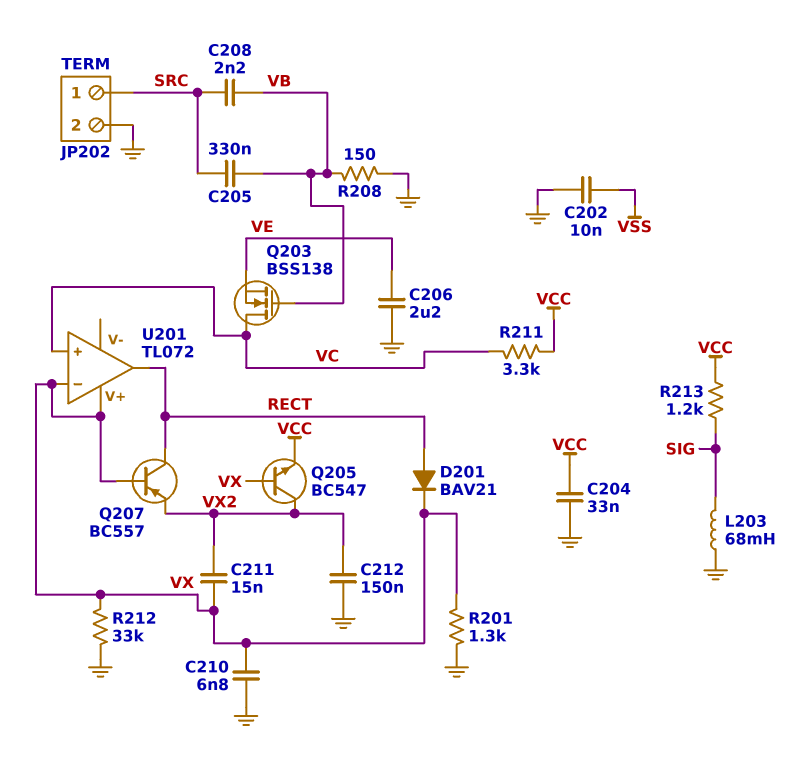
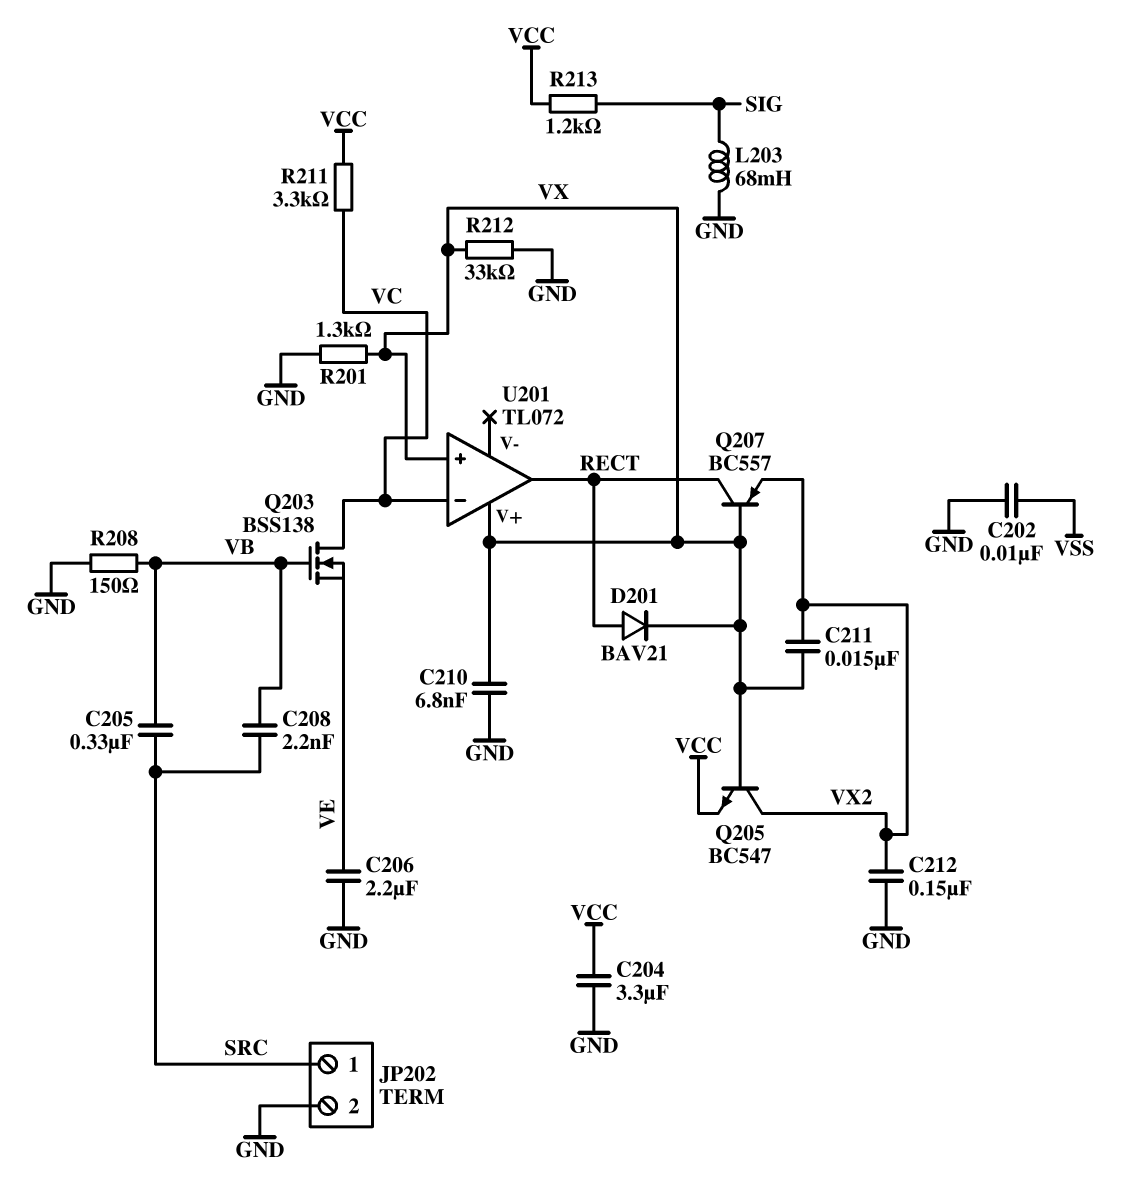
C204: 33nF (GND, VCC) -> 3.3uF (GND, VCC)
U201 pin in+: VC -> VX
U201 pin in-: VX -> VC

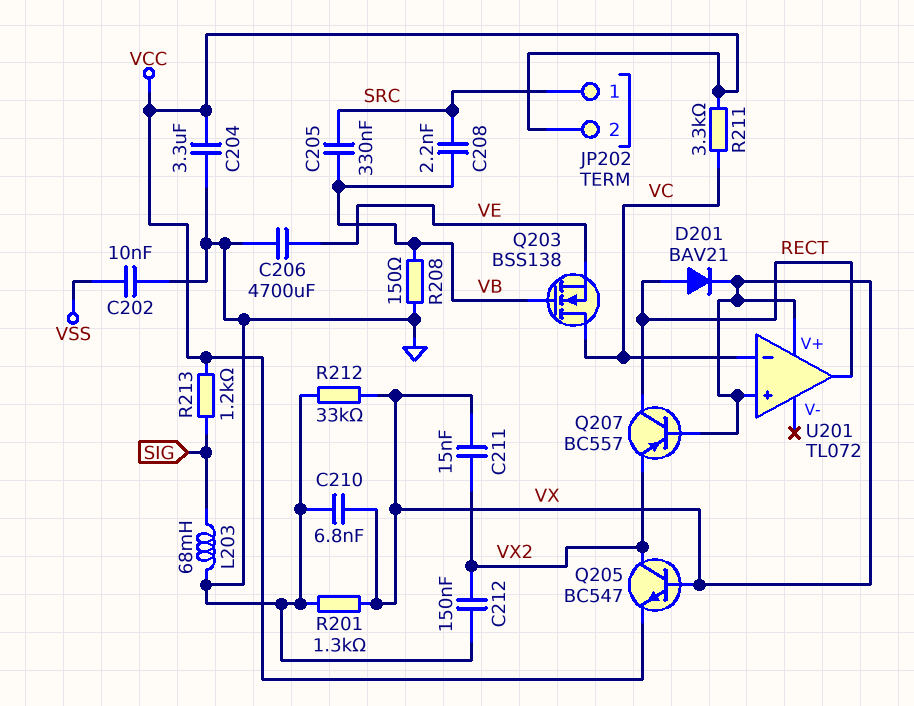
C206: 2.2uF (GND, VE) -> 4700uF (GND, VE)
JP202 pin 2: GND -> VCC

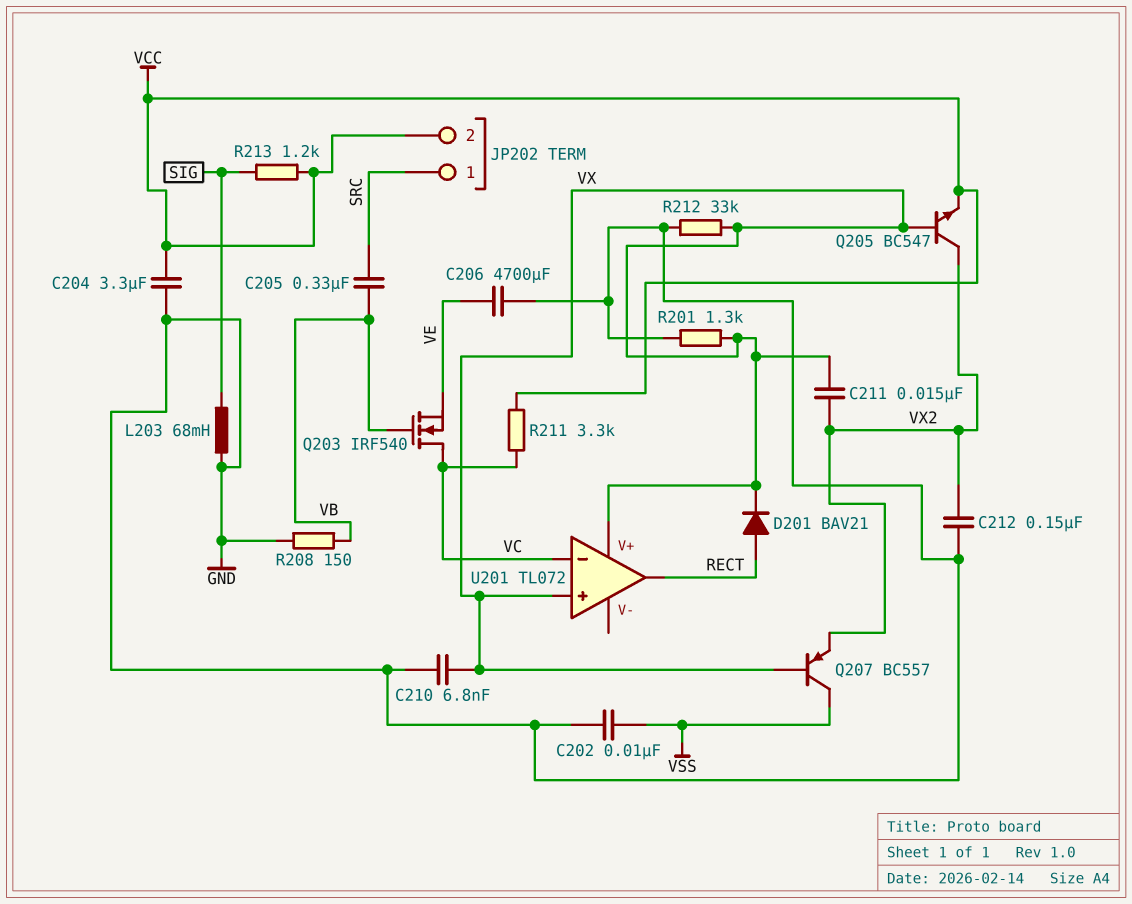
C208: 2.2nF (SRC, VB) -> none
Q203: NMOS BSS138 (G VB, D VC, S VE) -> NMOS IRF540 (G VB, D VC, S VE)
Q207: PNP BC557 (B VX, C RECT, E VX2) -> PNP BC557 (B VX, C VSS, E VX2)

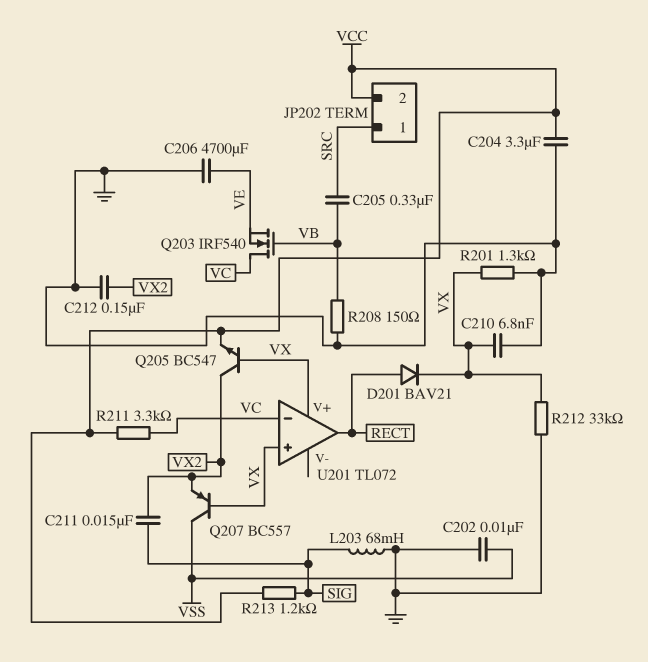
C211: 15nF (VX, VX2) -> 15nF (SIG, VX2)

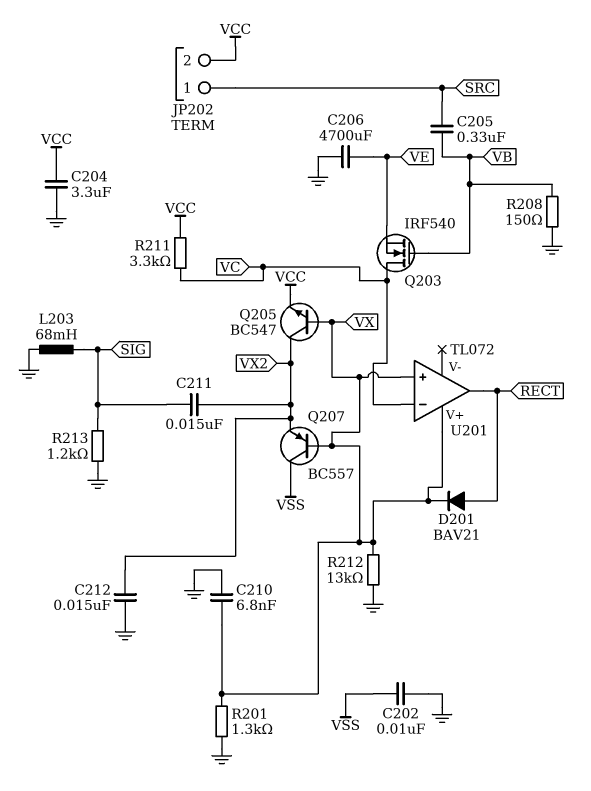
C212: 150nF (GND, VX2) -> 15nF (GND, VX2)
R212: 33k (GND, VX) -> 13k (GND, VX)
R213: 1.2k (SIG, VCC) -> 1.2k (GND, SIG)

